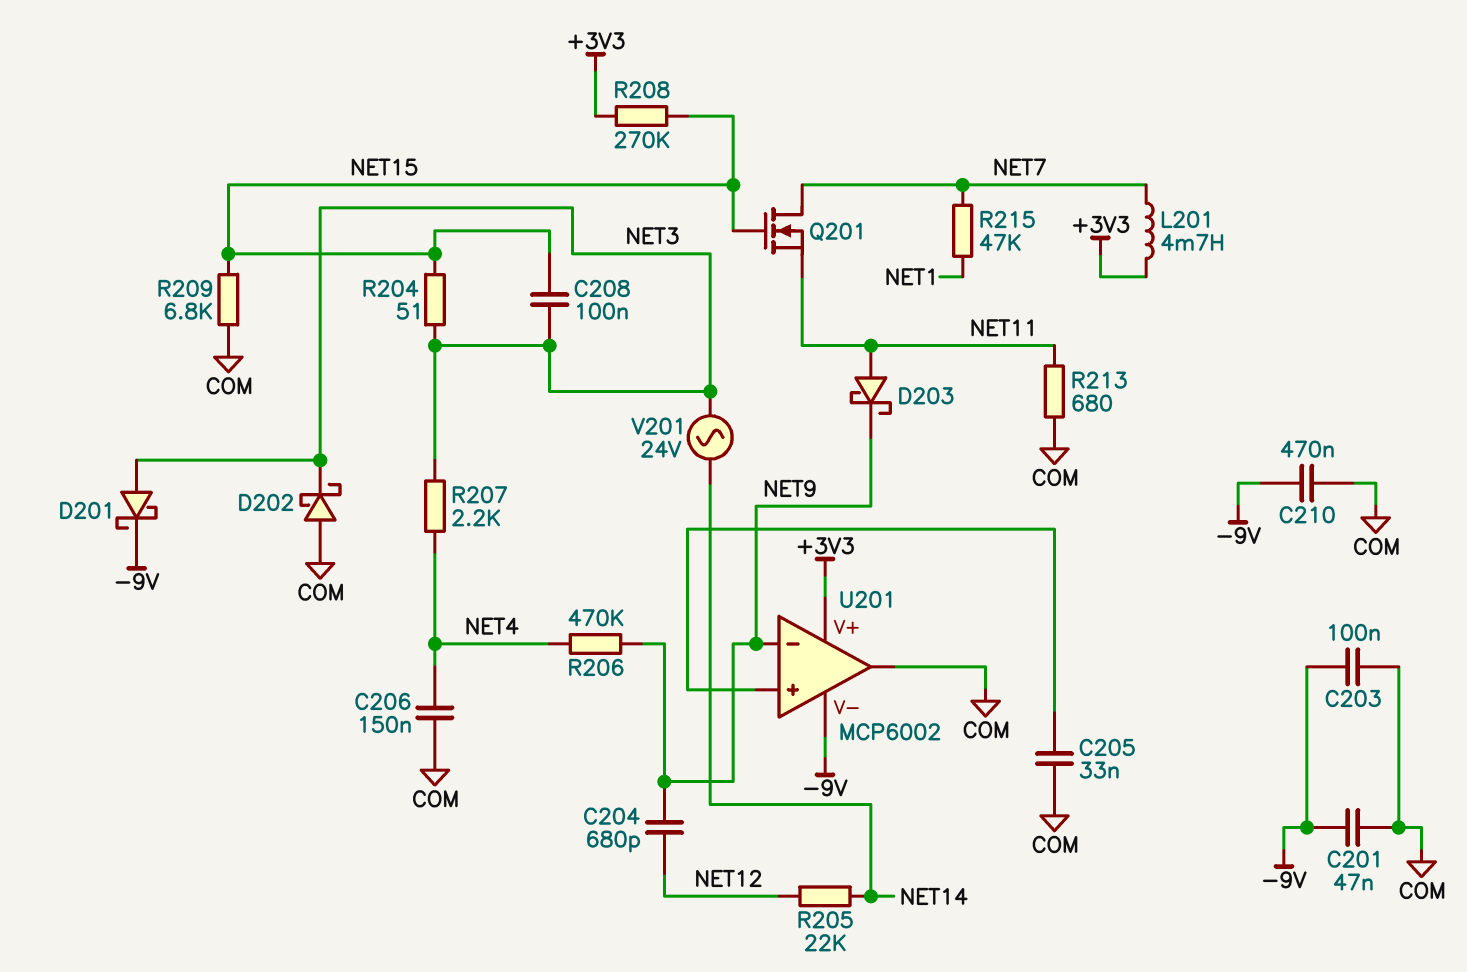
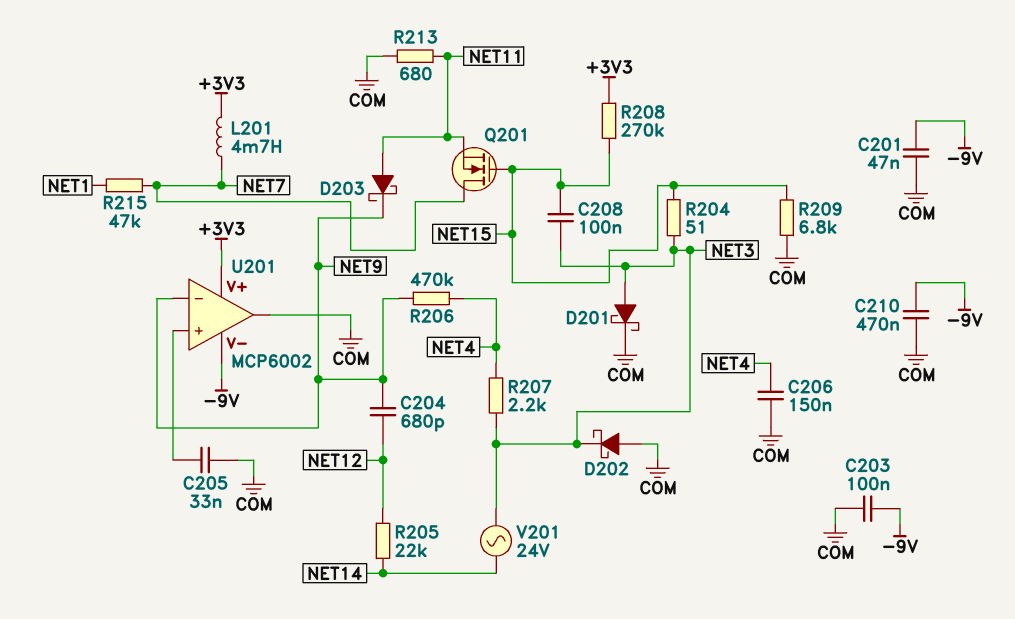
D201: schottky (A NET3, K -9V) -> schottky (A NET3, K COM)

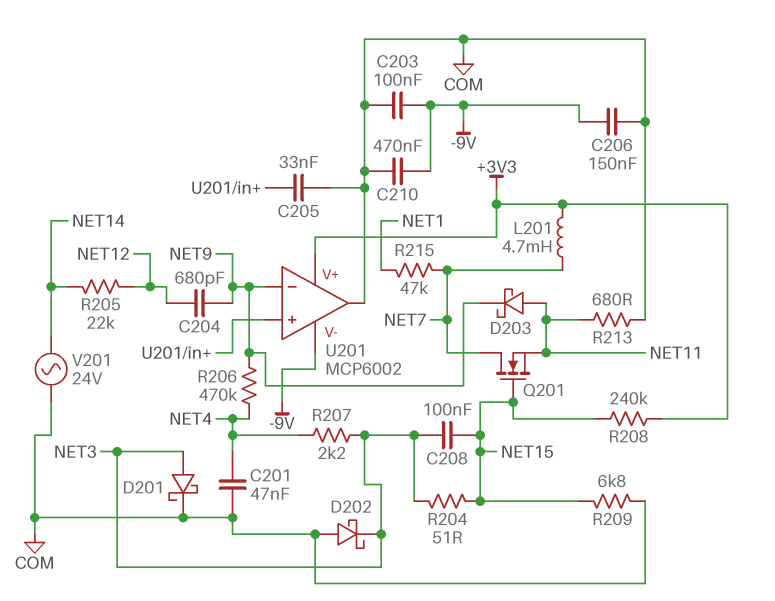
C201: 47nF (-9V, COM) -> 47nF (COM, NET4)
C206: 150nF (COM, NET4) -> 150nF (-9V, COM)
R208: 270k (+3V3, NET15) -> 240k (+3V3, NET15)
V201: AC 24V (NET3, NET14) -> AC 24V (COM, NET14)

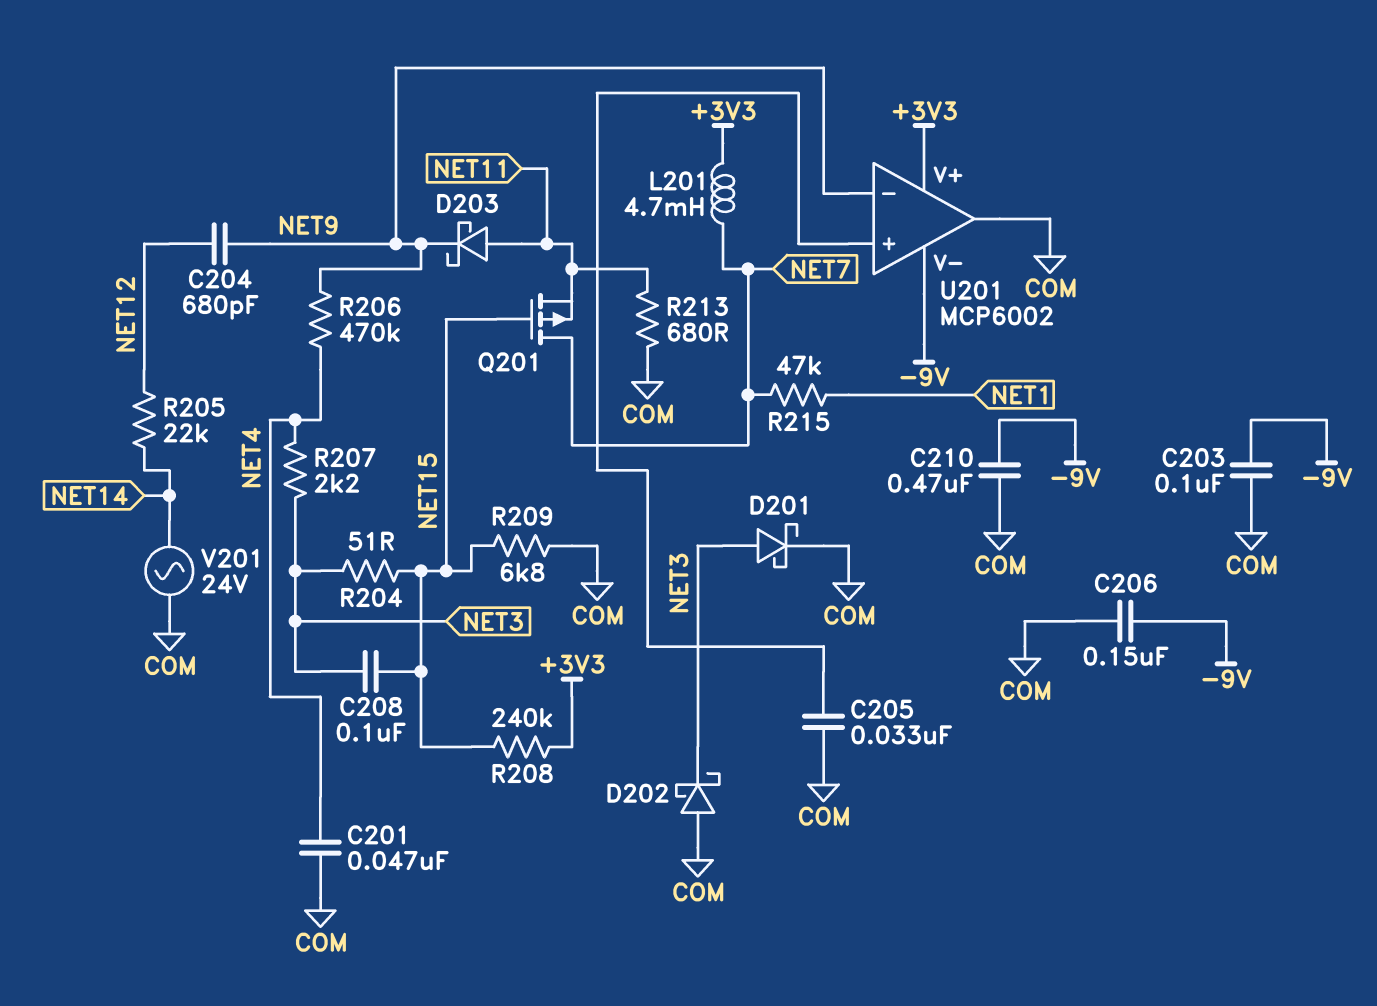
Q201: NMOS (G NET15, D NET7, S NET11) -> PMOS (G NET15, D NET7, S NET11)

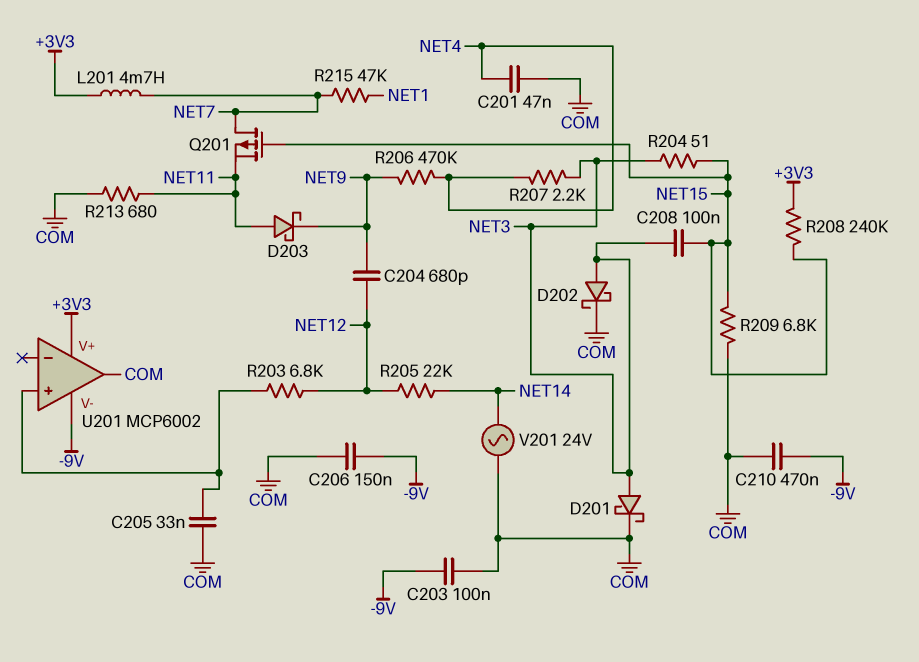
D202: schottky (A COM, K NET3) -> schottky (A NET3, K COM)
R203: none -> 6.8k (NET12, U201/in+)
U201 pin in-: NET9 -> none

